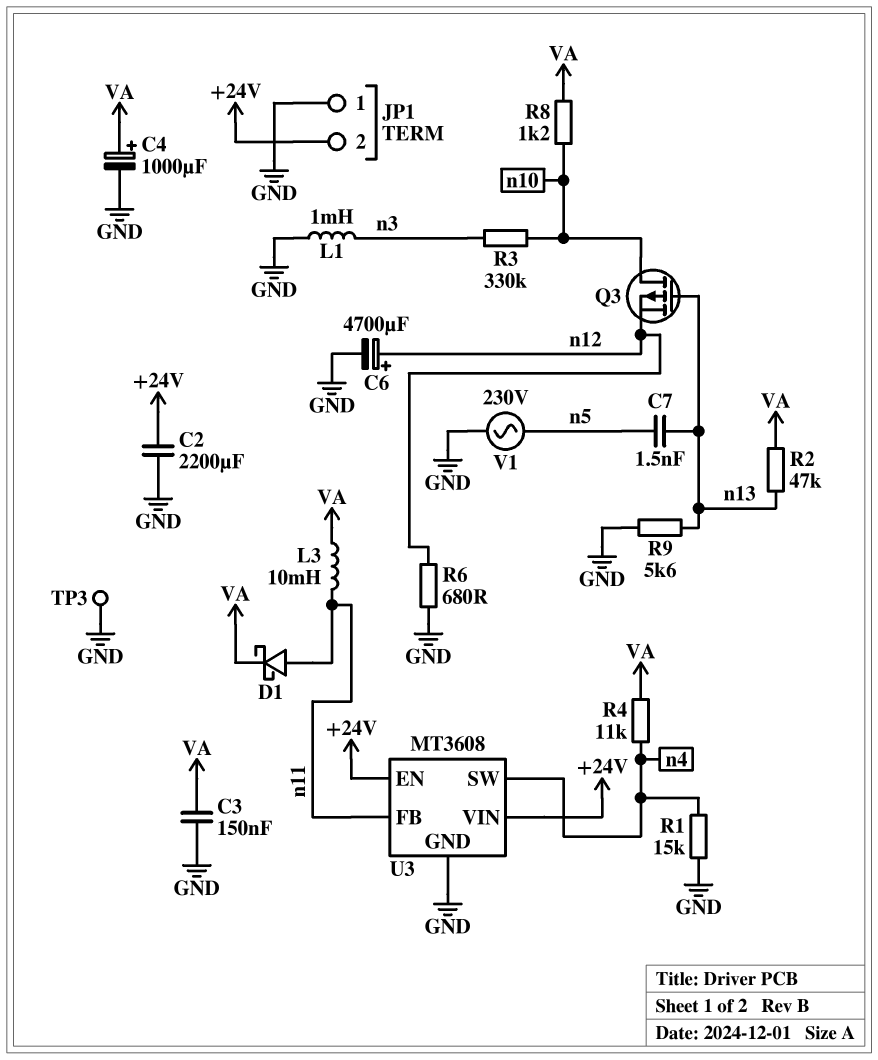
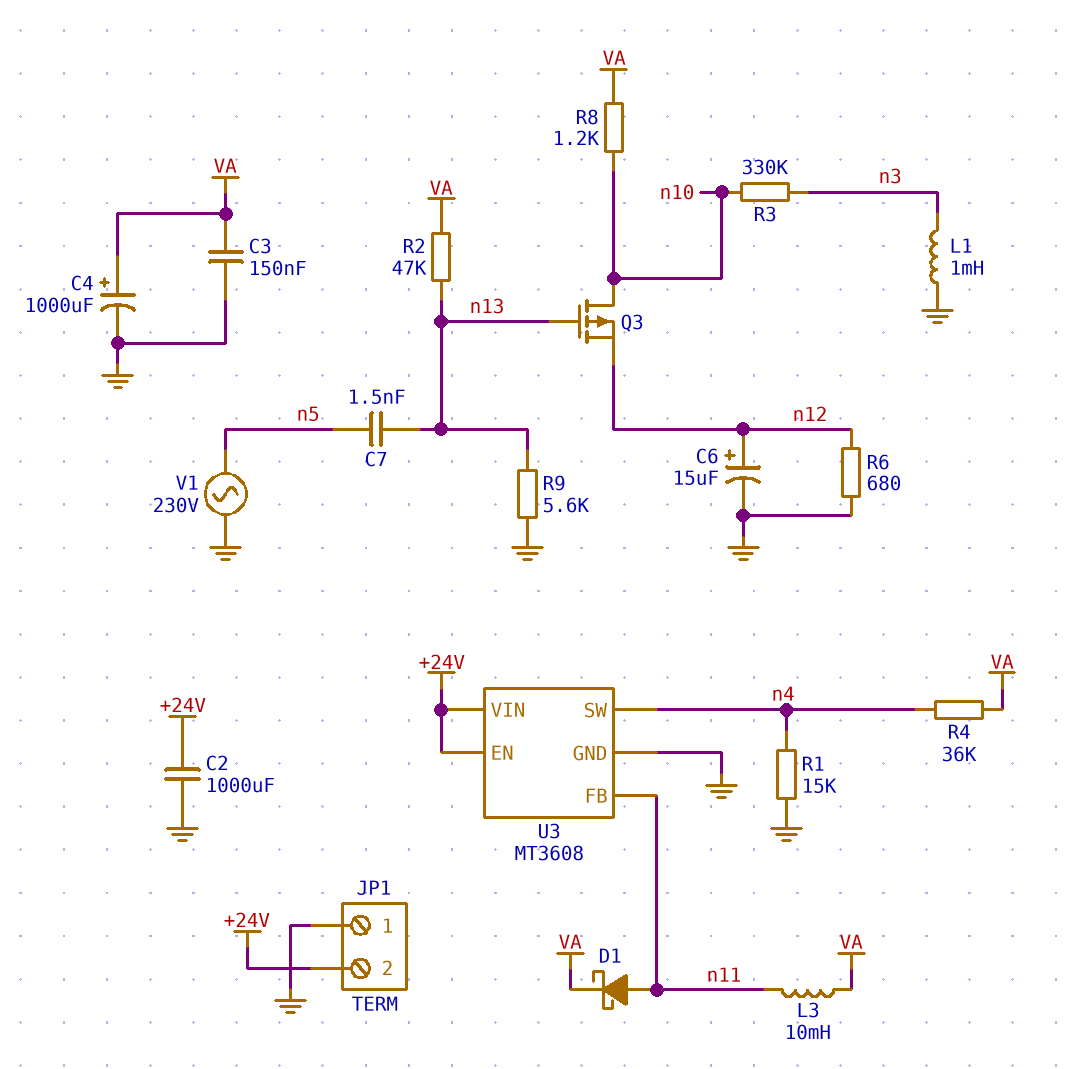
C2: 2200uF (+24V, GND) -> 1000uF (+24V, GND)
C6: 4700uF (plus n12, minus GND) -> 15uF (plus n12, minus GND)
R4: 11k (VA, n4) -> 36k (VA, n4)
TP3: test point (GND) -> none

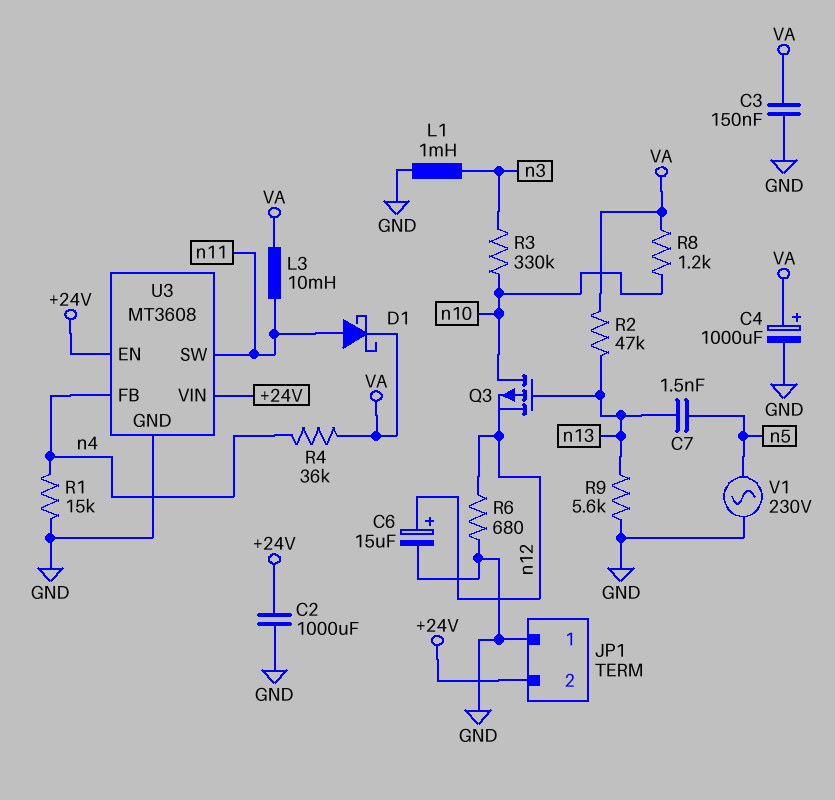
U3 pin FB: n11 -> n4
U3 pin SW: n4 -> n11

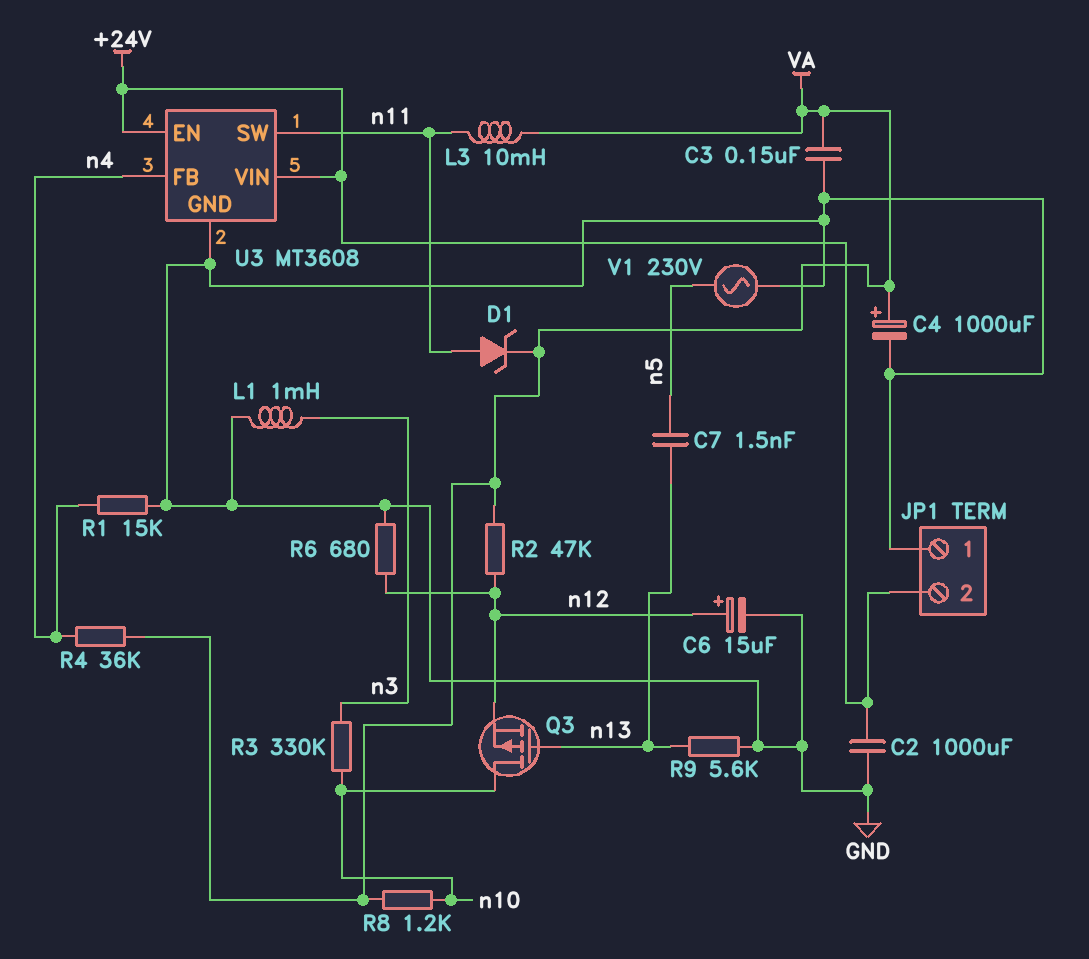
D1: schottky (A n11, K VA) -> zener (A n11, K VA)
R2: 47k (VA, n13) -> 47k (VA, n12)

